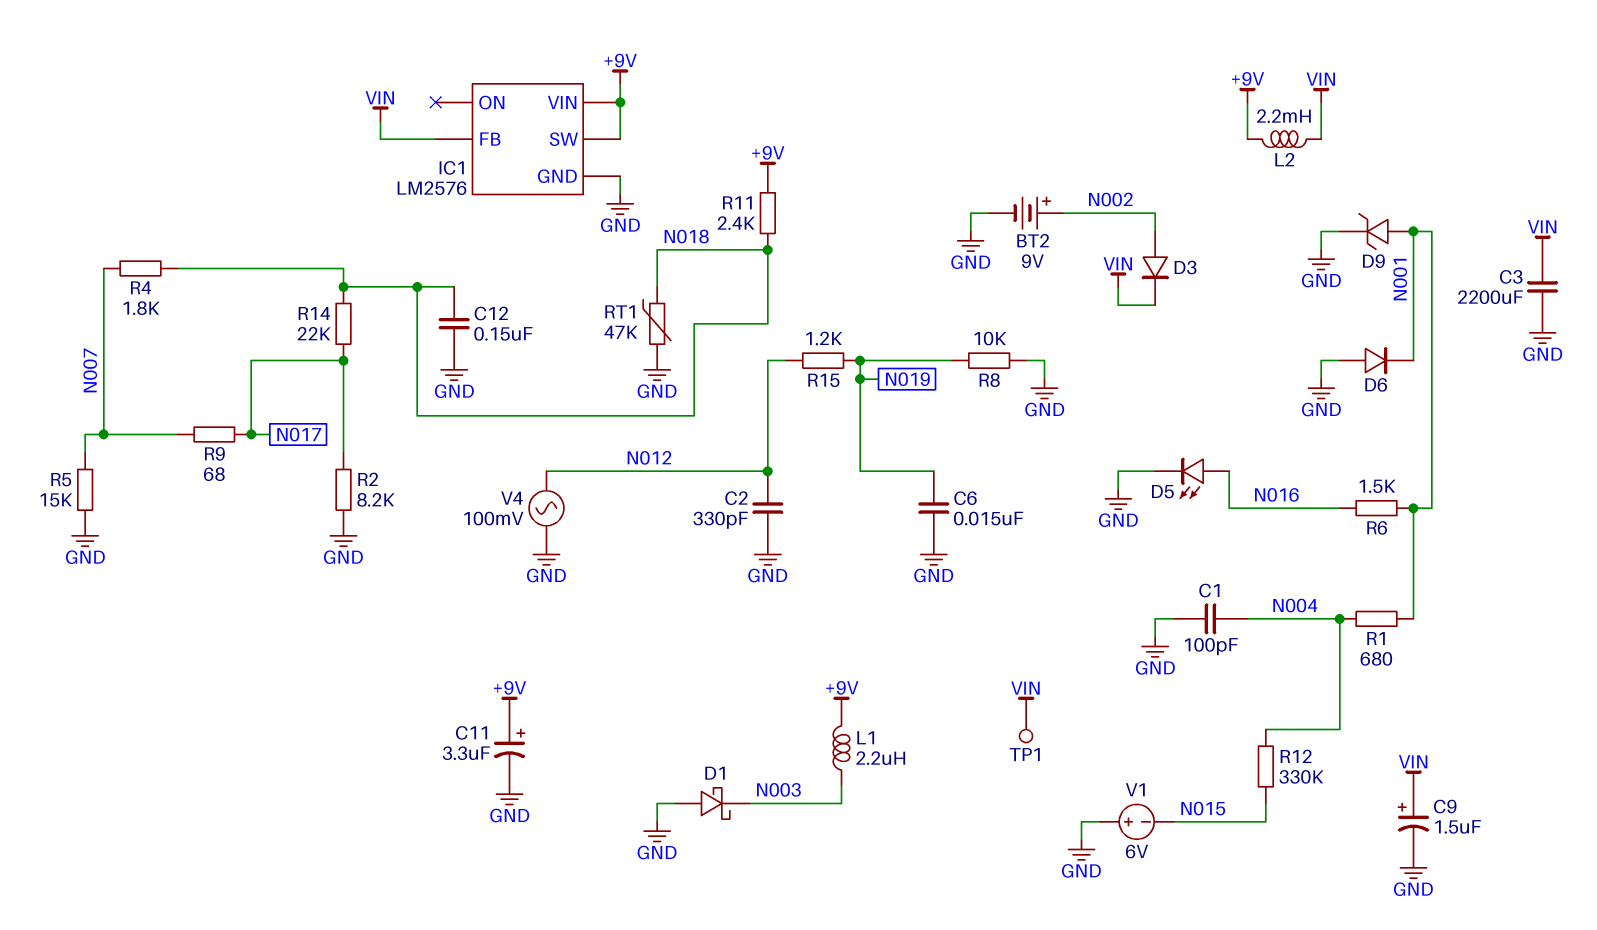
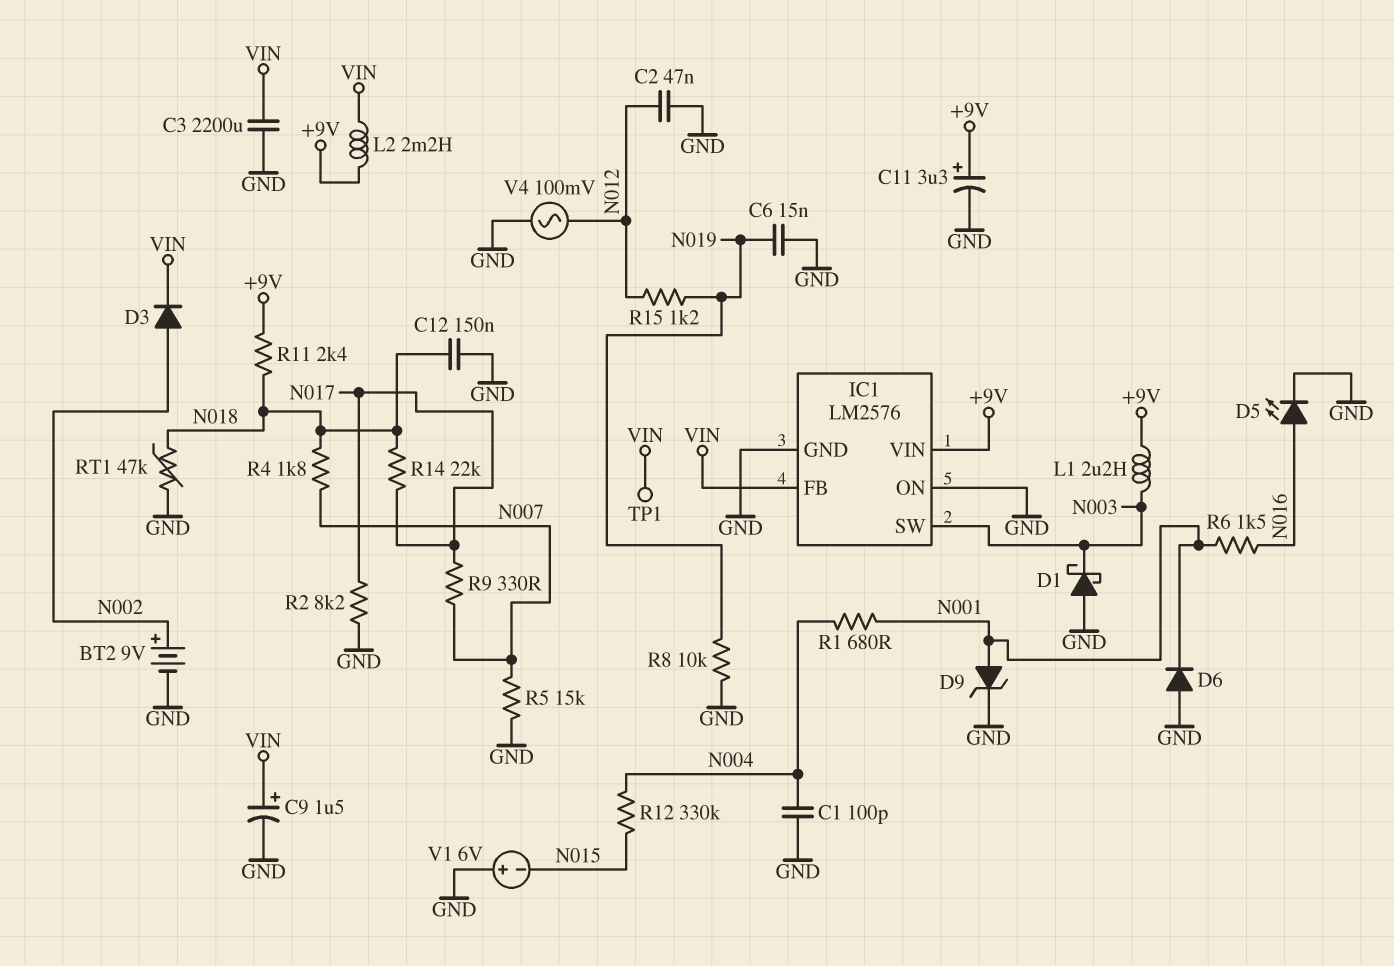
C2: 330pF (GND, N012) -> 47nF (GND, N012)
IC1 pin ON: none -> GND
IC1 pin SW: +9V -> N003
R9: 68 (N007, N017) -> 330 (N007, N017)

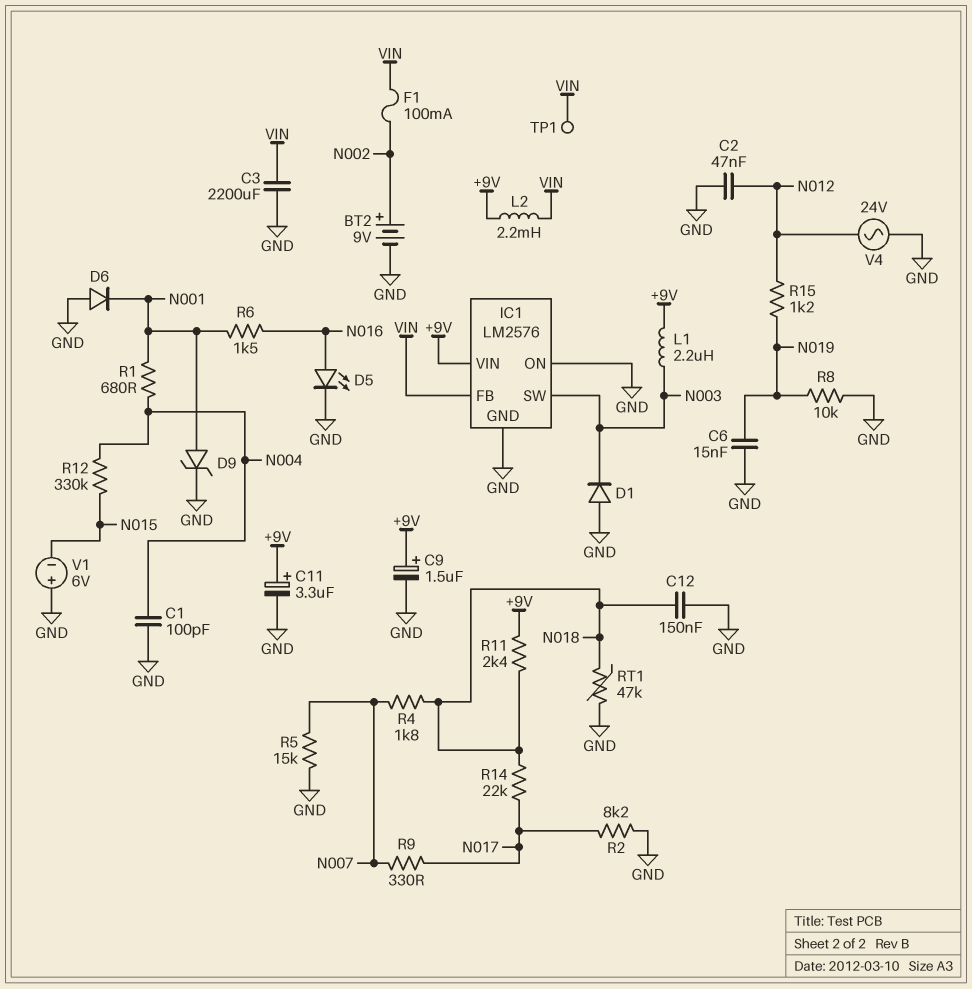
C9: 1.5uF (plus VIN, minus GND) -> 1.5uF (plus +9V, minus GND)
D1: schottky (A GND, K N003) -> diode (A GND, K N003)
D3: diode (A N002, K VIN) -> none
F1: none -> 100mA (N002, VIN)
V4: AC 100mV (GND, N012) -> AC 24V (GND, N012)

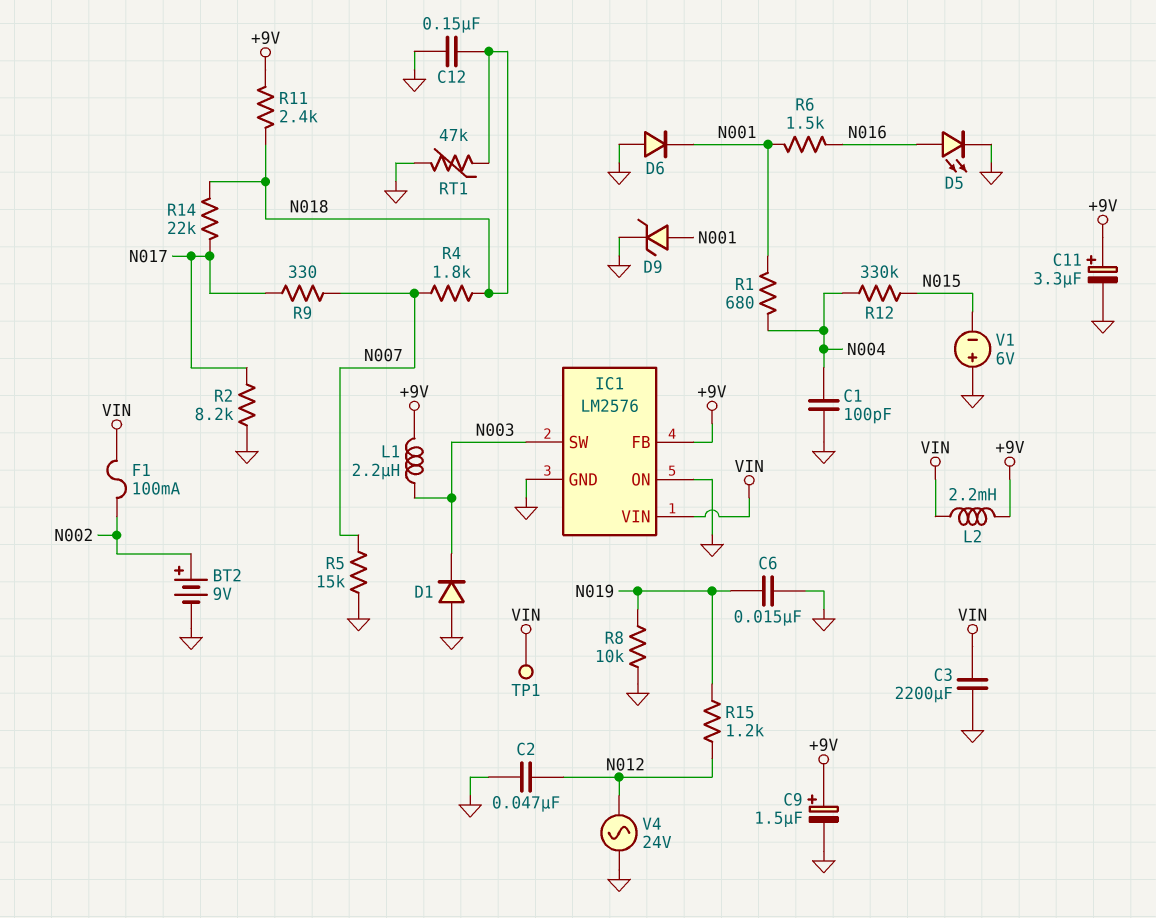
IC1 pin FB: VIN -> +9V
IC1 pin VIN: +9V -> VIN

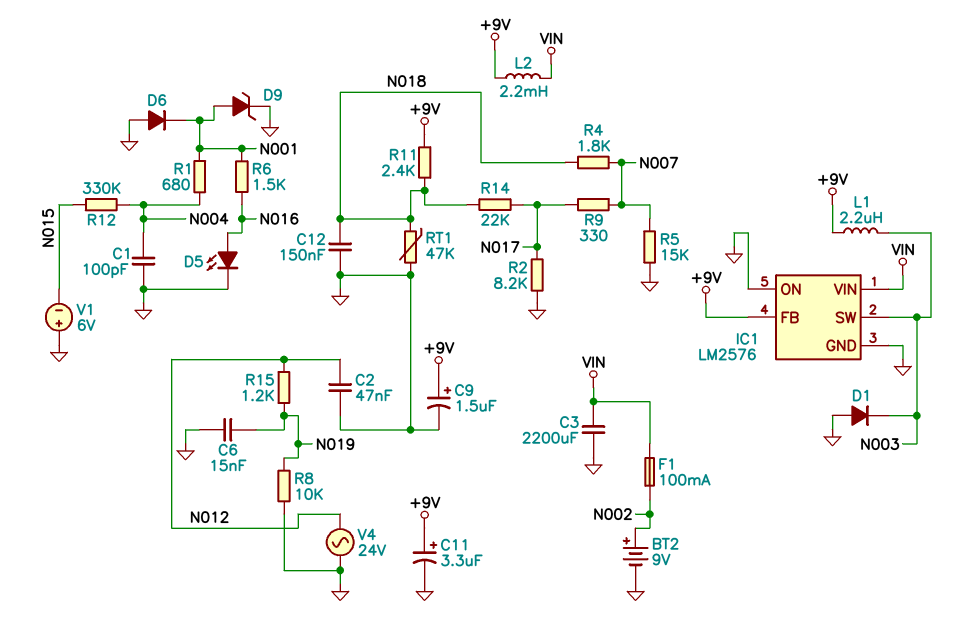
TP1: test point (VIN) -> none

